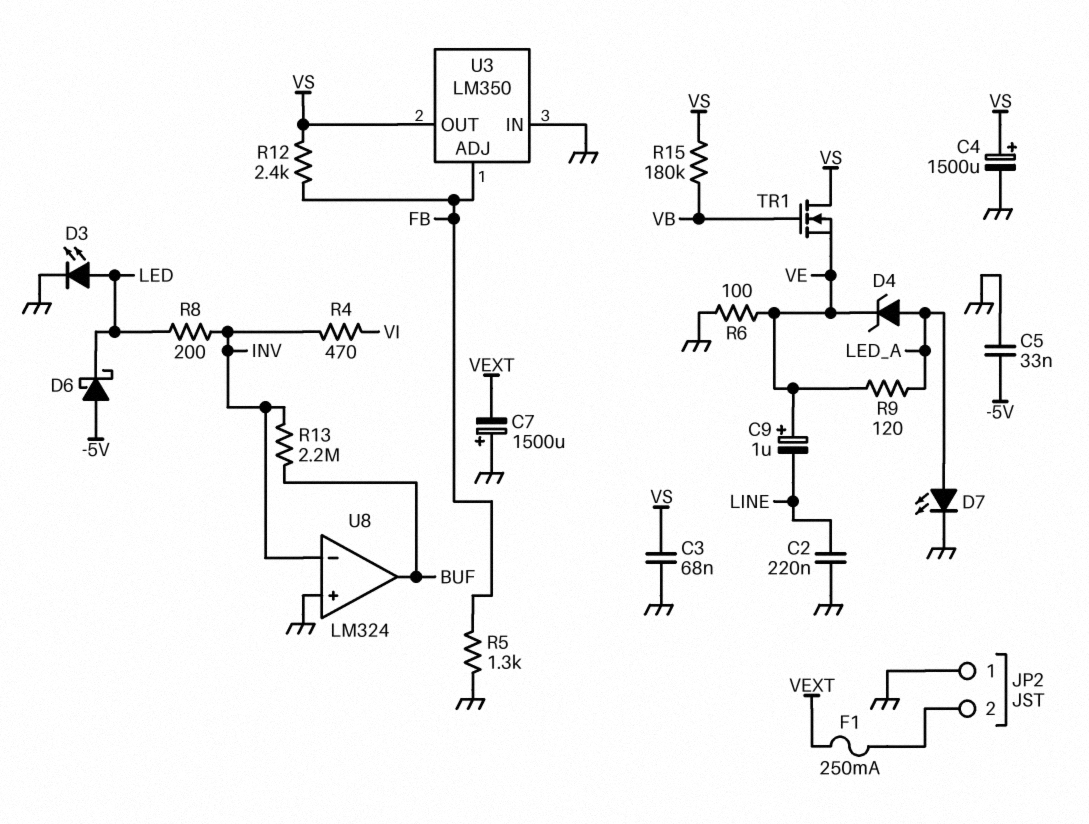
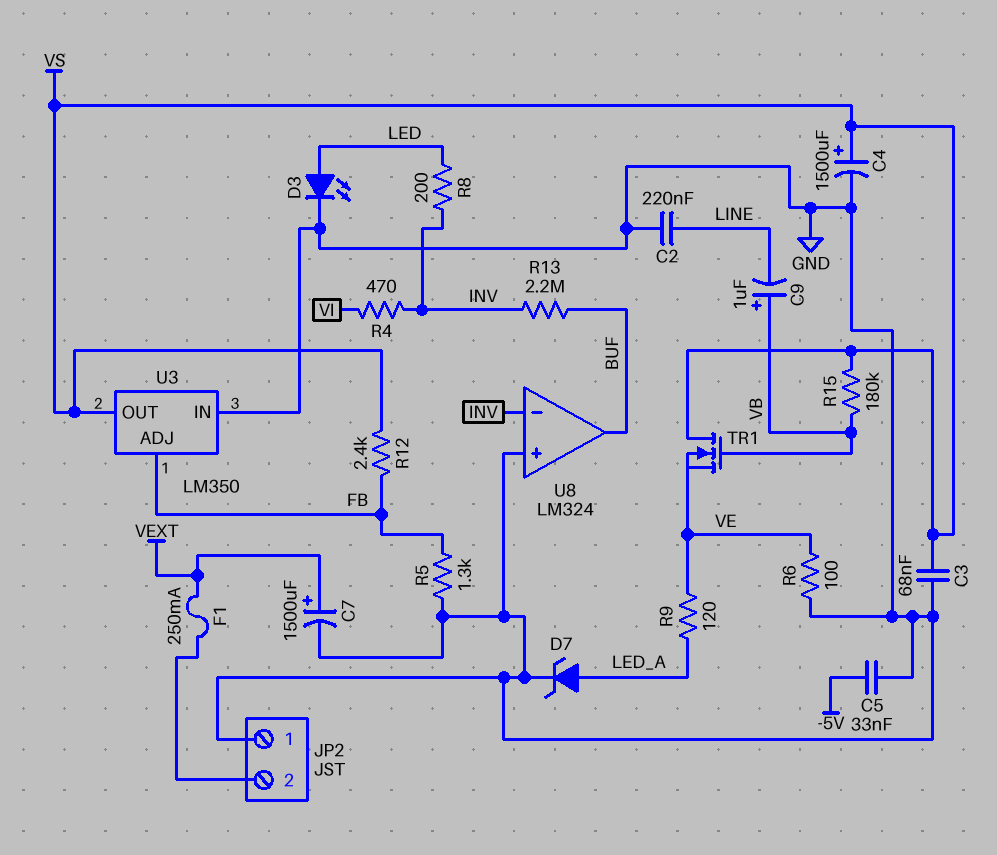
C7: 1500uF (plus GND, minus VEXT) -> 1500uF (plus VEXT, minus GND)
C9: 1uF (plus VE, minus LINE) -> 1uF (plus VB, minus LINE)
D4: zener (A LED_A, K VE) -> none
D6: schottky (A -5V, K LED) -> none
D7: LED (A LED_A, K GND) -> zener (A LED_A, K GND)

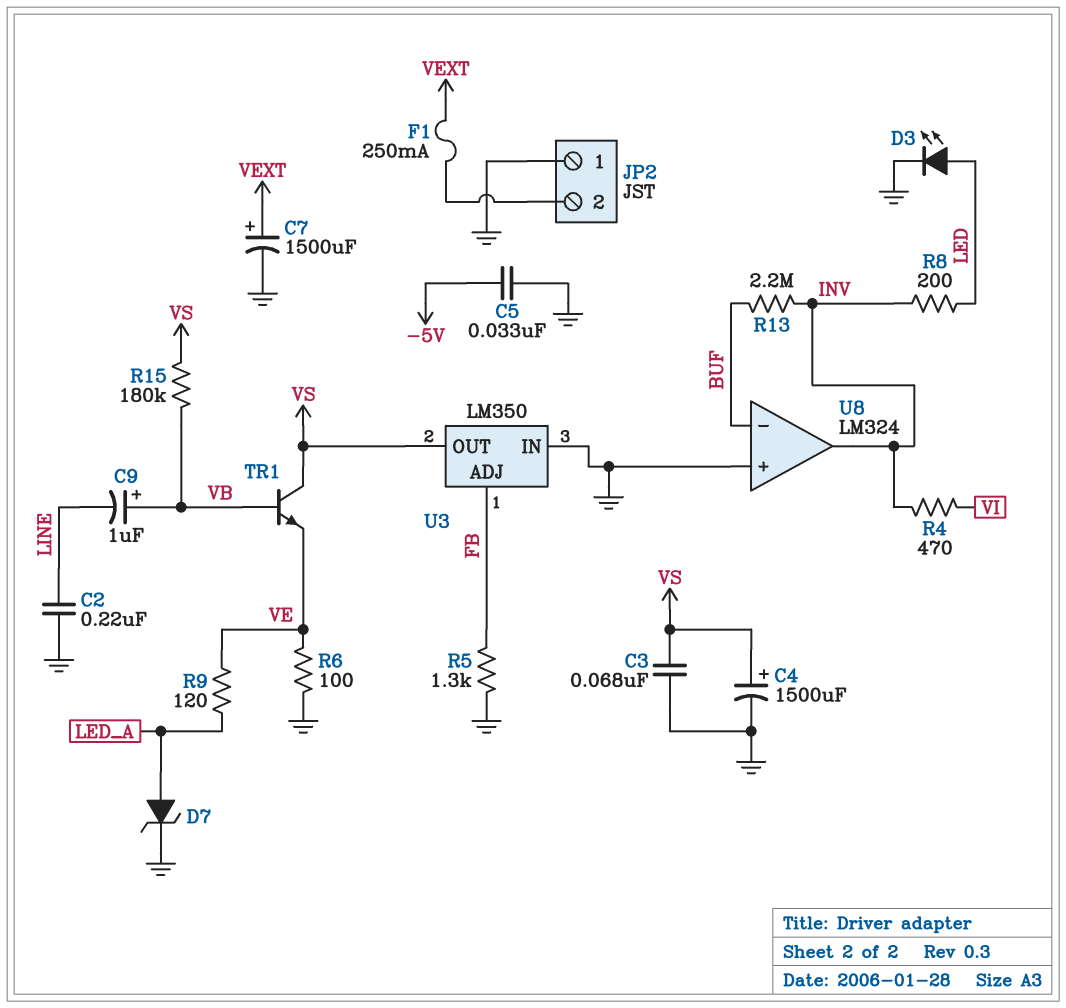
R12: 2.4k (FB, VS) -> none
TR1: NMOS (G VB, D VS, S VE) -> NPN (B VB, C VS, E VE)
U8 pin in-: INV -> BUF
U8 pin out: BUF -> INV

